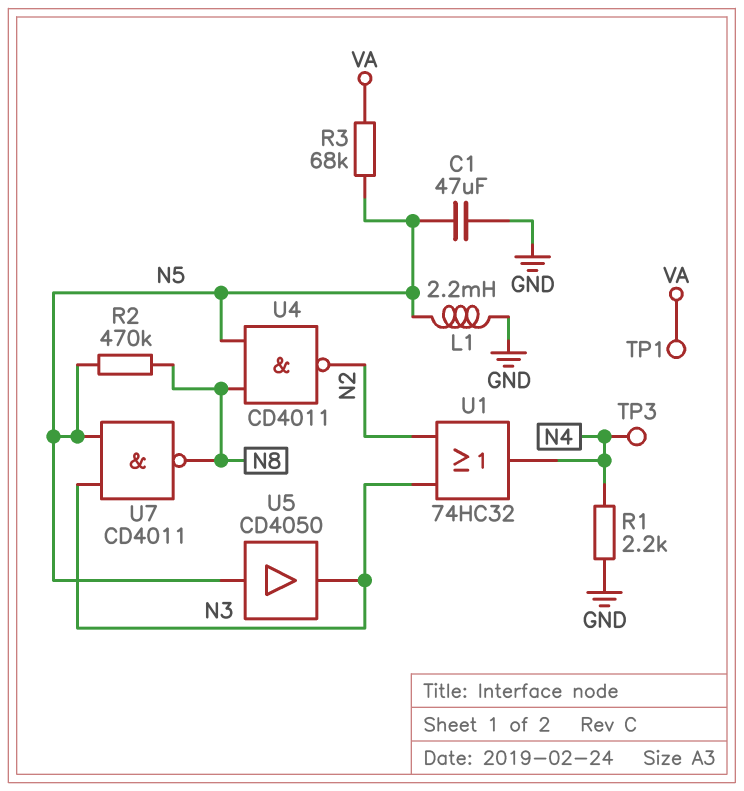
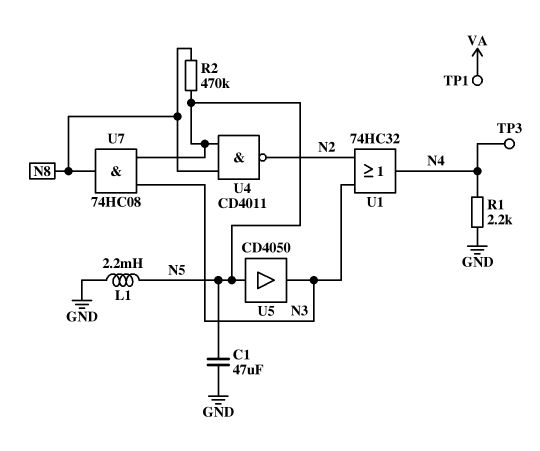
R3: 68k (N5, VA) -> none
U7: NAND CD4011 (in N3, in N5, out N8) -> AND 74HC08 (in N3, in N5, out N8)

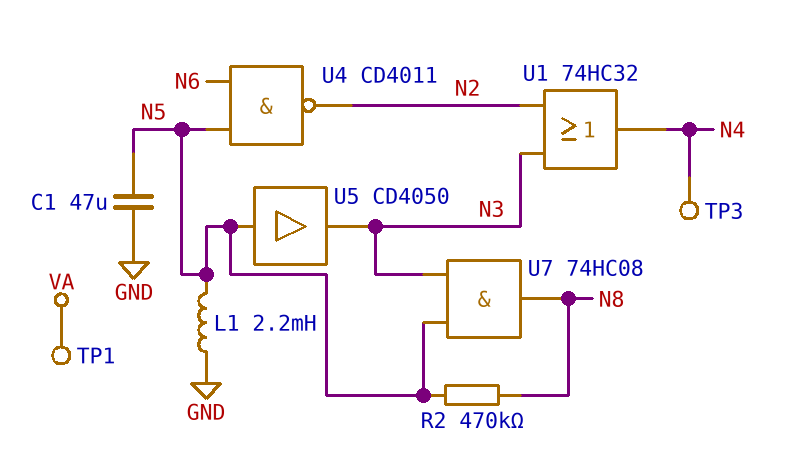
R1: 2.2k (GND, N4) -> none
U4: NAND CD4011 (in N5, in N8, out N2) -> NAND CD4011 (in N5, in N6, out N2)

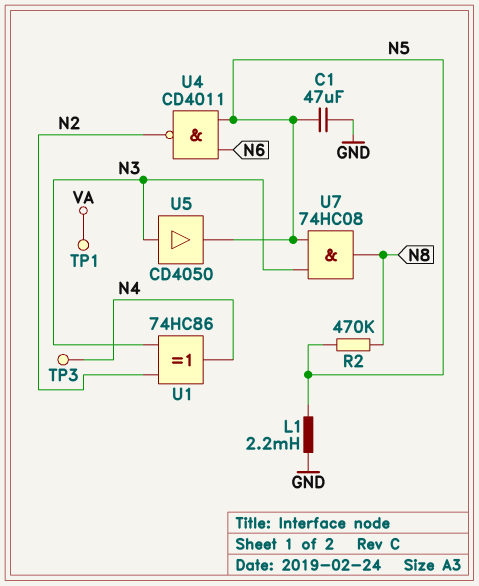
U1: OR 74HC32 (in N2, in N3, out N4) -> XOR 74HC86 (in N2, in N3, out N4)
U5: buffer CD4050 (in N5, out N3) -> buffer CD4050 (in N3, out N5)

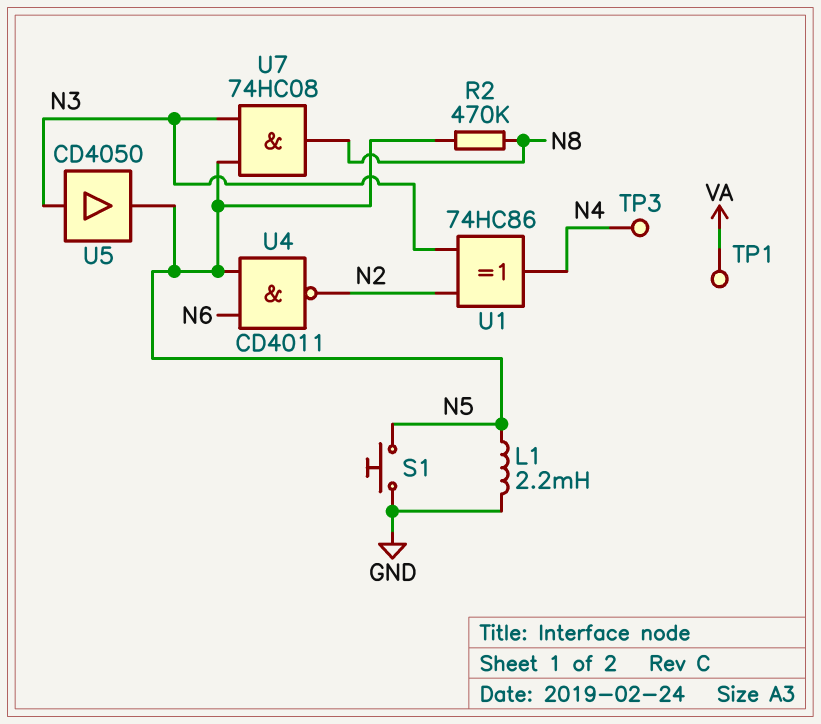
C1: 47uF (GND, N5) -> none
S1: none -> button (GND, N5)

